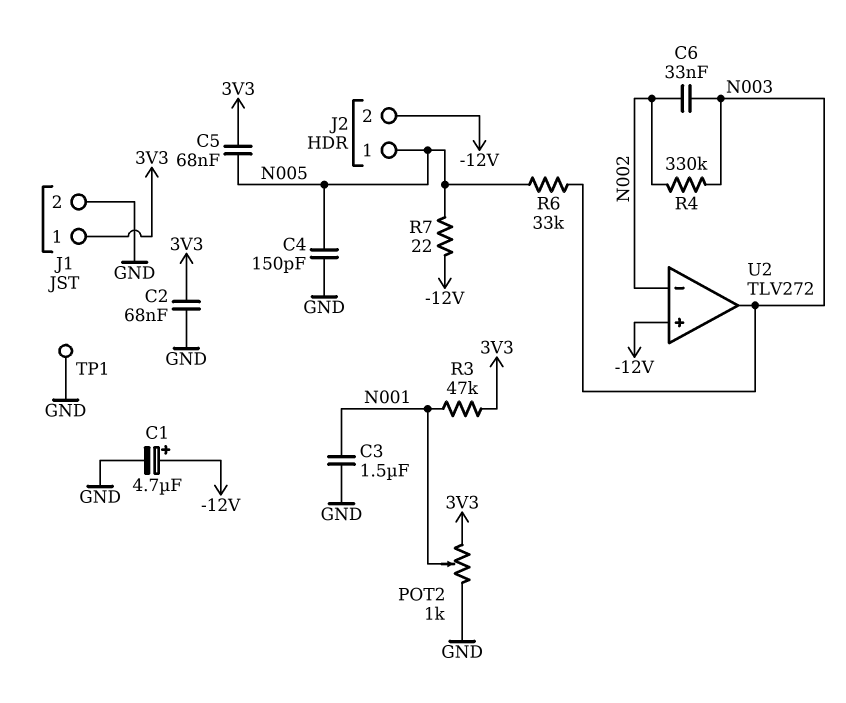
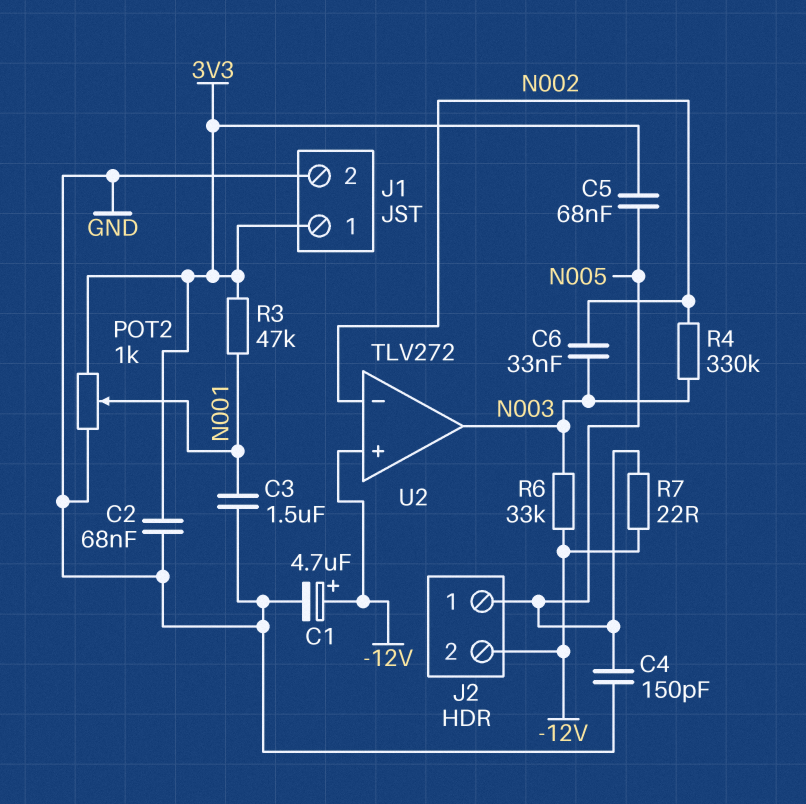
R6: 33k (N003, N005) -> 33k (-12V, N003)
TP1: test point (GND) -> none

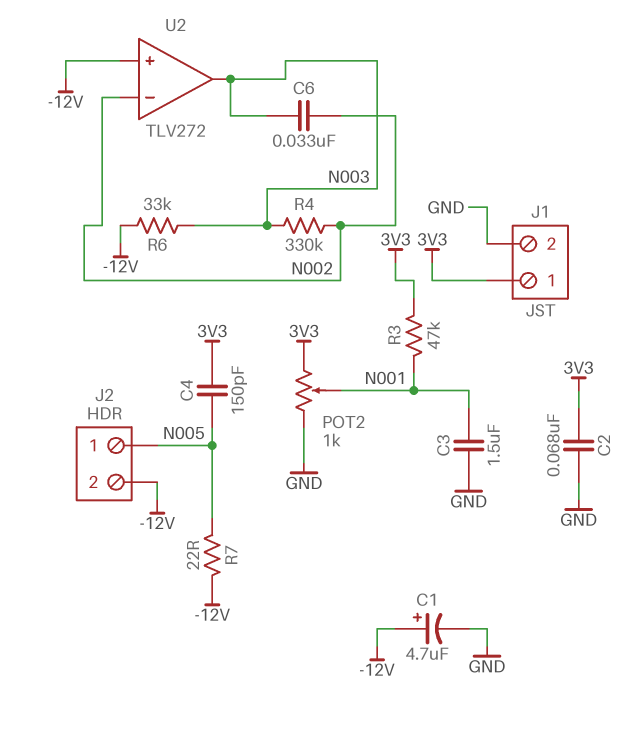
C4: 150pF (GND, N005) -> 150pF (3V3, N005)
C5: 68nF (3V3, N005) -> none

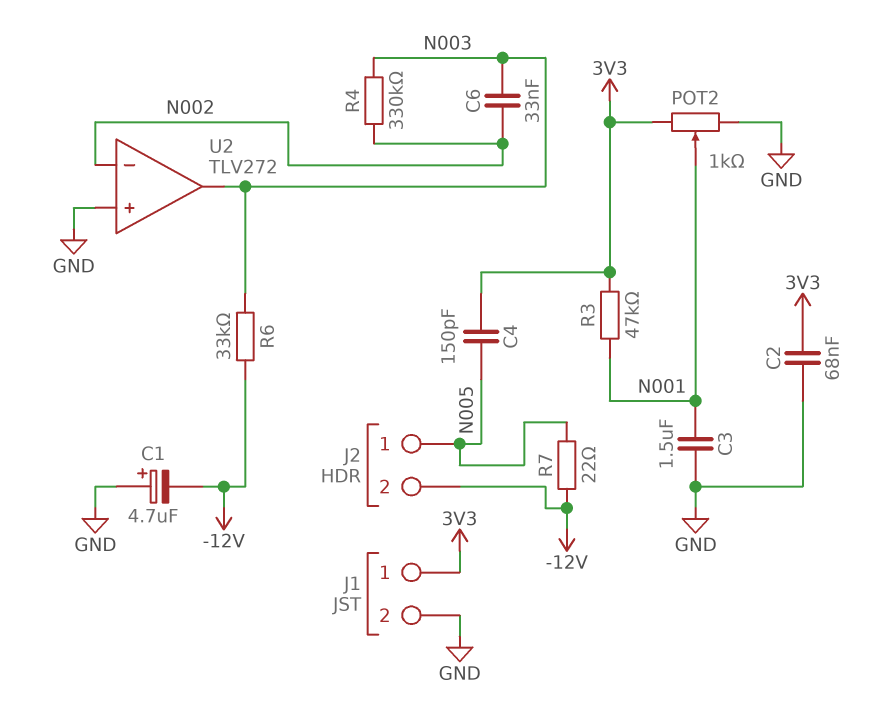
C1: 4.7uF (plus -12V, minus GND) -> 4.7uF (plus GND, minus -12V)
U2 pin in+: -12V -> GND

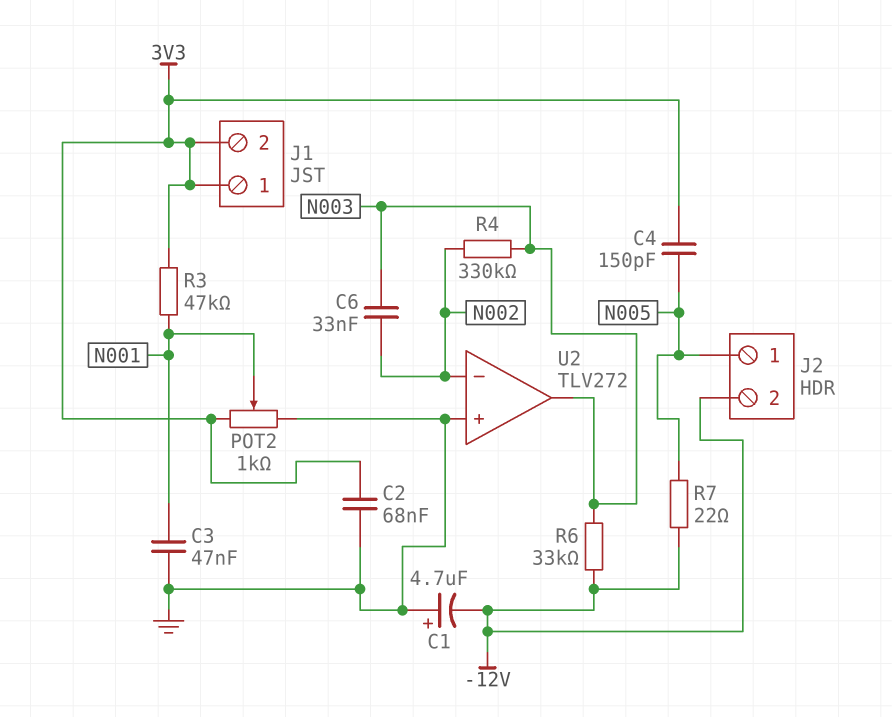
C3: 1.5uF (GND, N001) -> 47nF (GND, N001)
J1 pin 2: GND -> 3V3

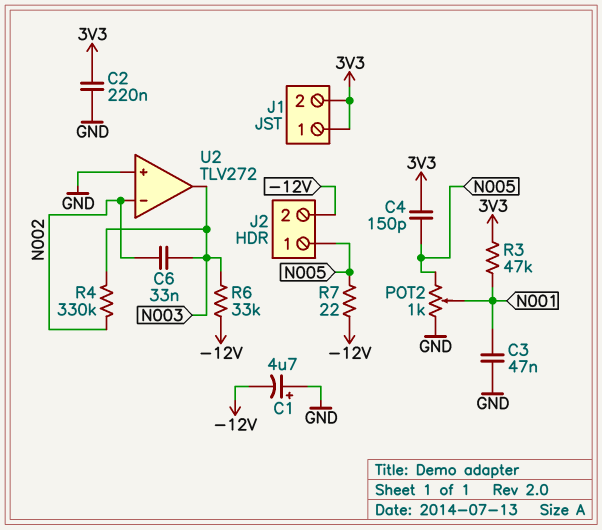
C2: 68nF (3V3, GND) -> 220nF (3V3, GND)
POT2: 1k (3V3, GND, wiper N001) -> 1k (GND, N005, wiper N001)

